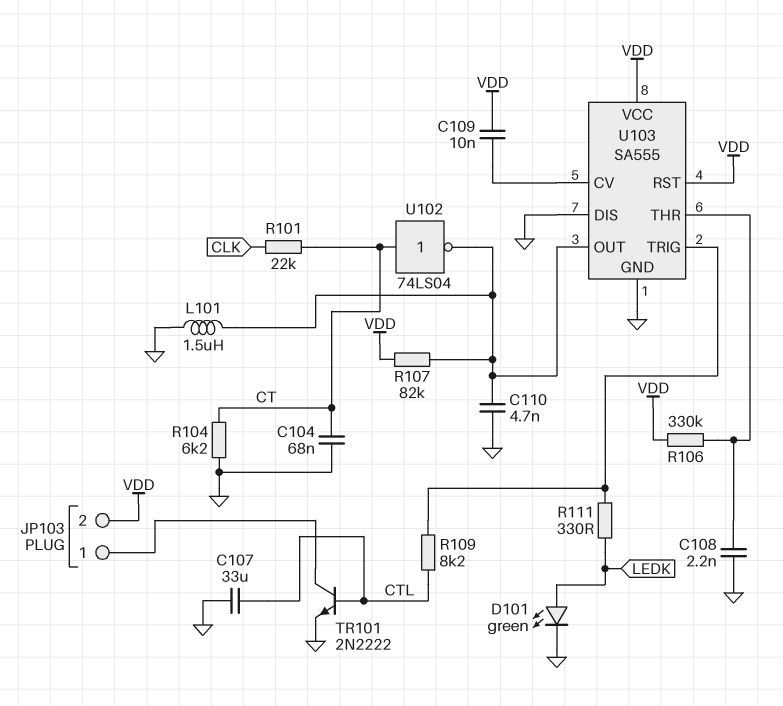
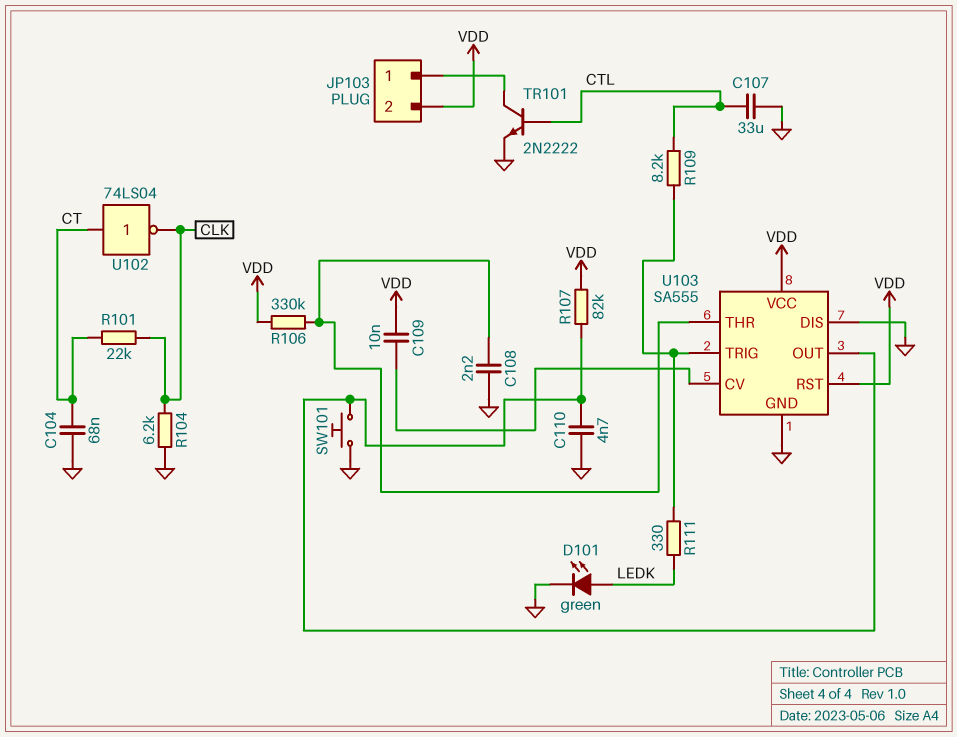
L101: 1.5uH (GND, U103/OUT) -> none
R104: 6.2k (CT, GND) -> 6.2k (CLK, GND)
SW101: none -> button (GND, U103/OUT)
U102: NOT 74LS04 (in CT, out U103/OUT) -> NOT 74LS04 (in CT, out CLK)

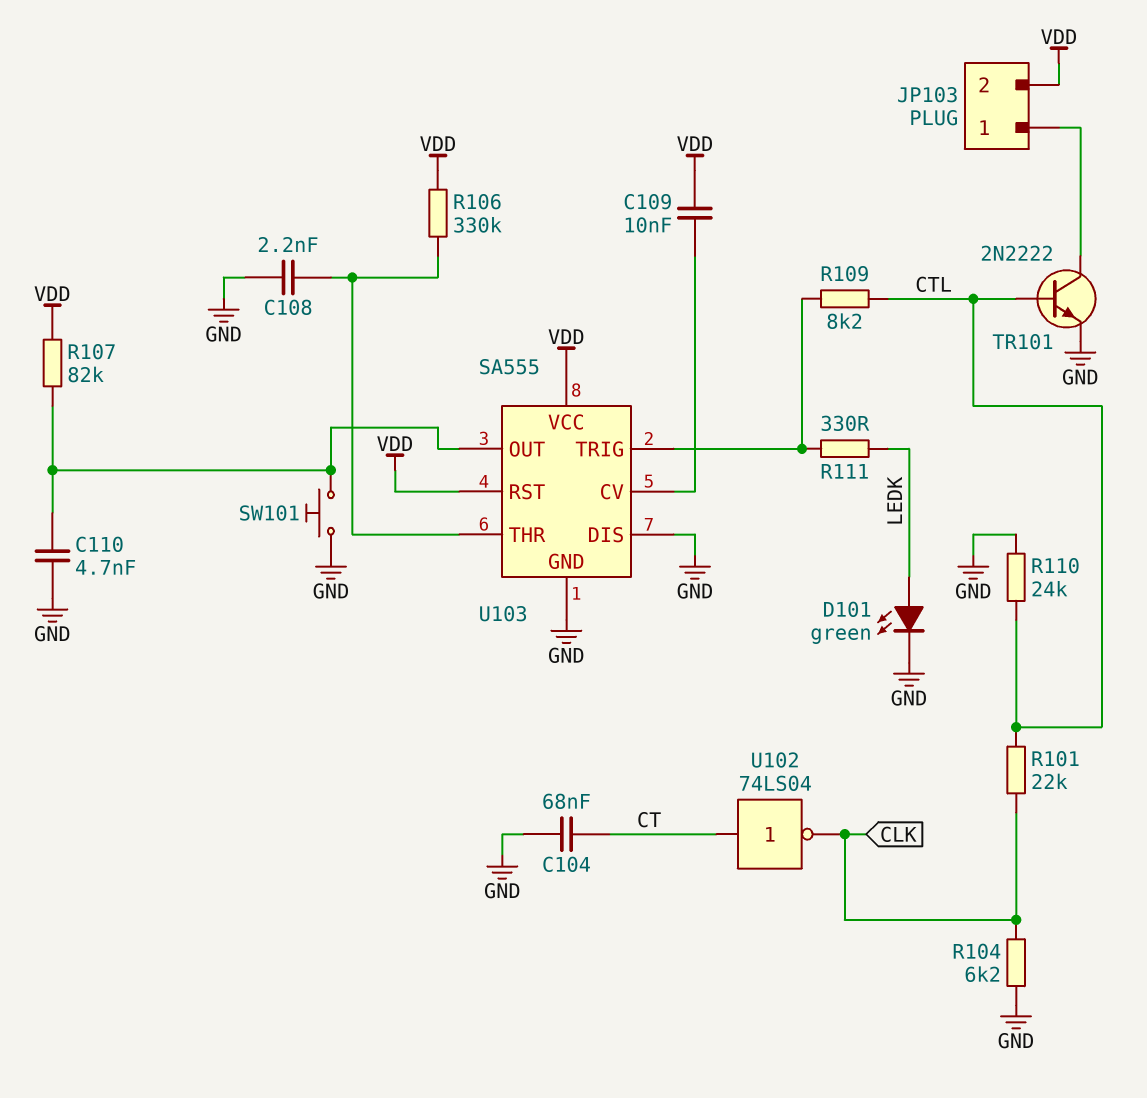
C107: 33uF (CTL, GND) -> none
R101: 22k (CLK, CT) -> 22k (CLK, CTL)
R110: none -> 24k (CTL, GND)

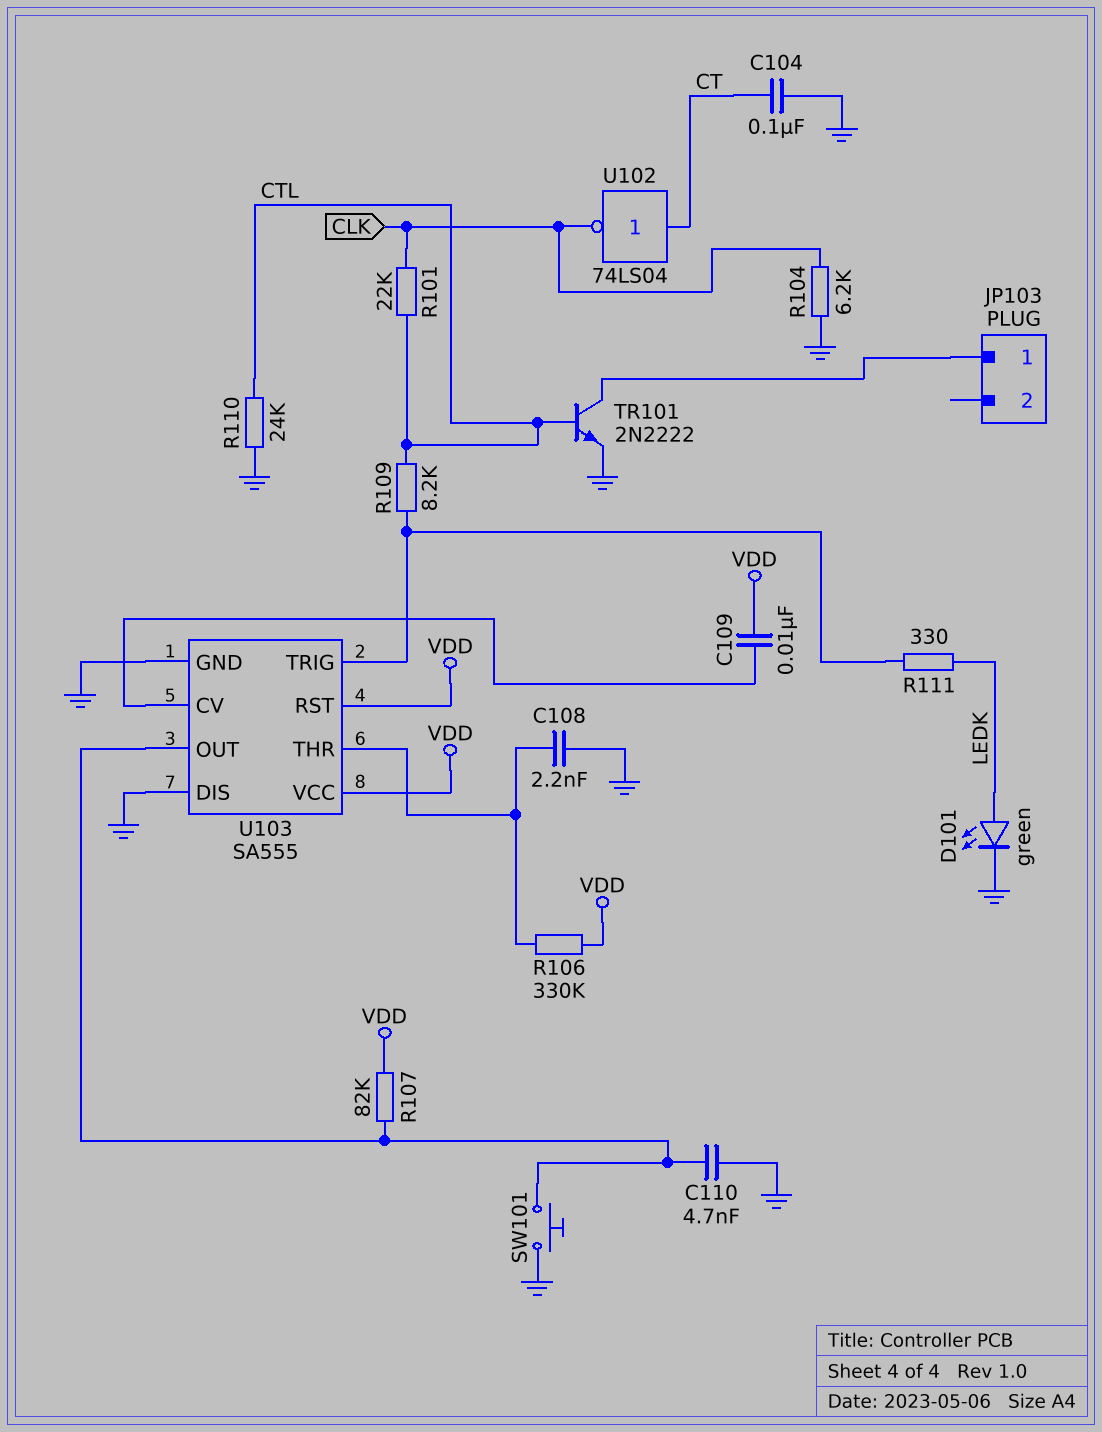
C104: 68nF (CT, GND) -> 100nF (CT, GND)
JP103 pin 2: VDD -> none

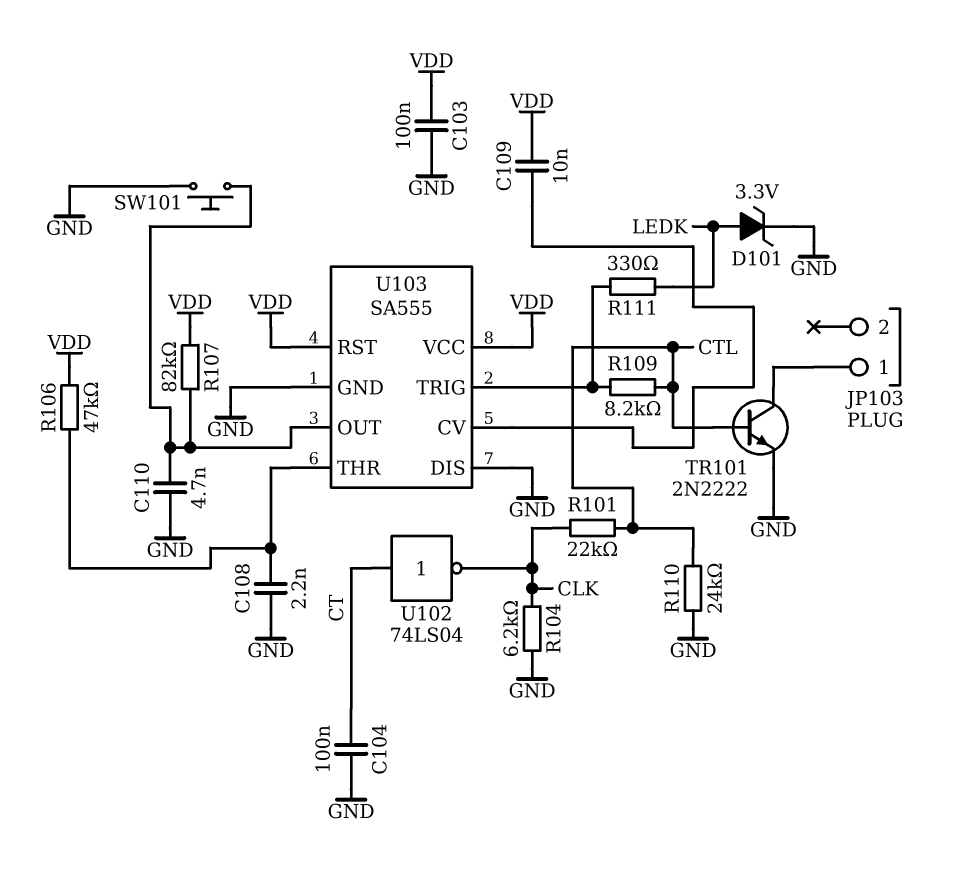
C103: none -> 100nF (GND, VDD)
D101: LED green (A LEDK, K GND) -> zener 3.3V (A LEDK, K GND)
R106: 330k (U103/THR, VDD) -> 47k (U103/THR, VDD)

